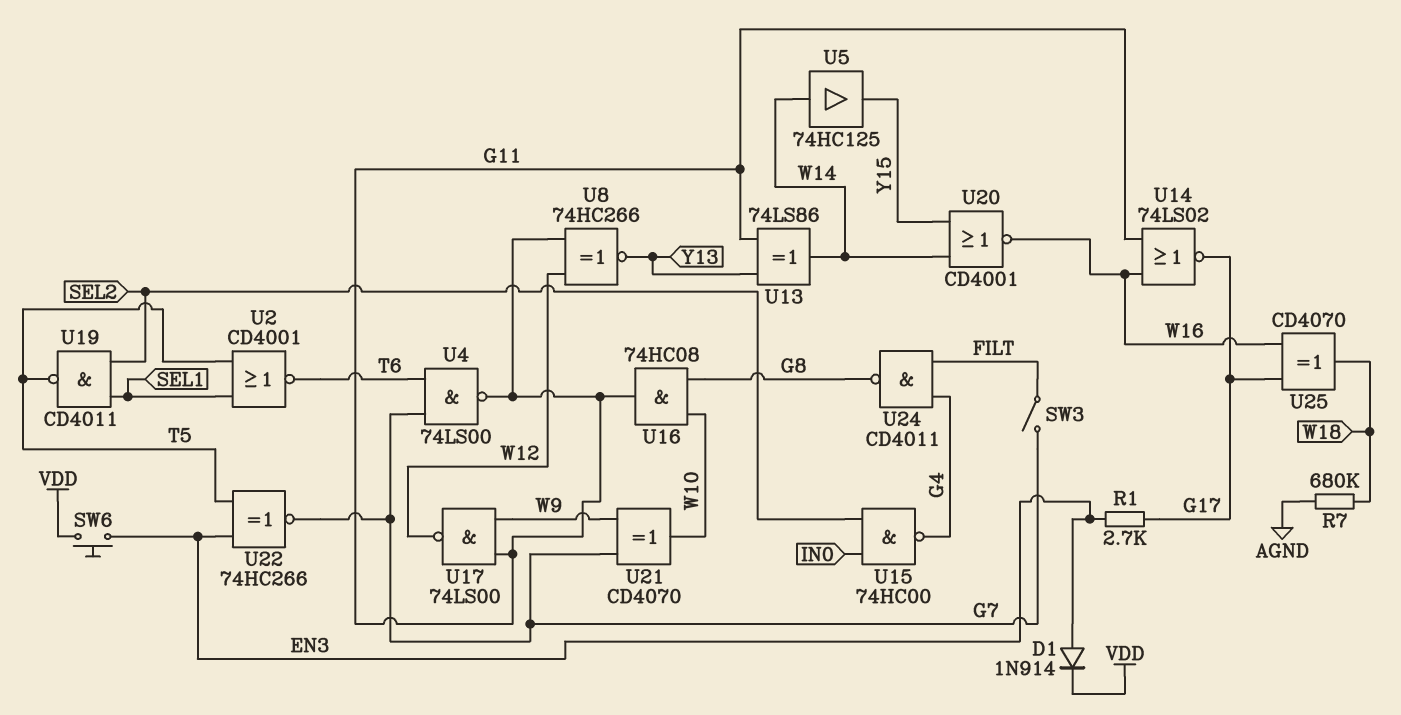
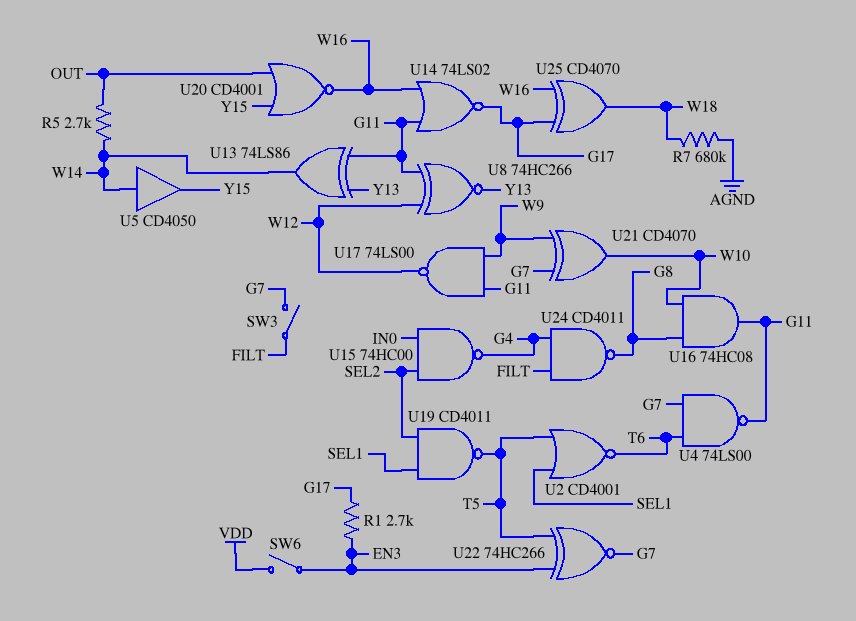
D1: diode 1N914 (A EN3, K VDD) -> none
R5: none -> 2.7k (OUT, W14)
SW6: button (EN3, VDD) -> switch (EN3, VDD)
U5: buffer 74HC125 (in W14, out Y15) -> buffer CD4050 (in W14, out Y15)
U20: NOR CD4001 (in W14, in Y15, out W16) -> NOR CD4001 (in OUT, in Y15, out W16)

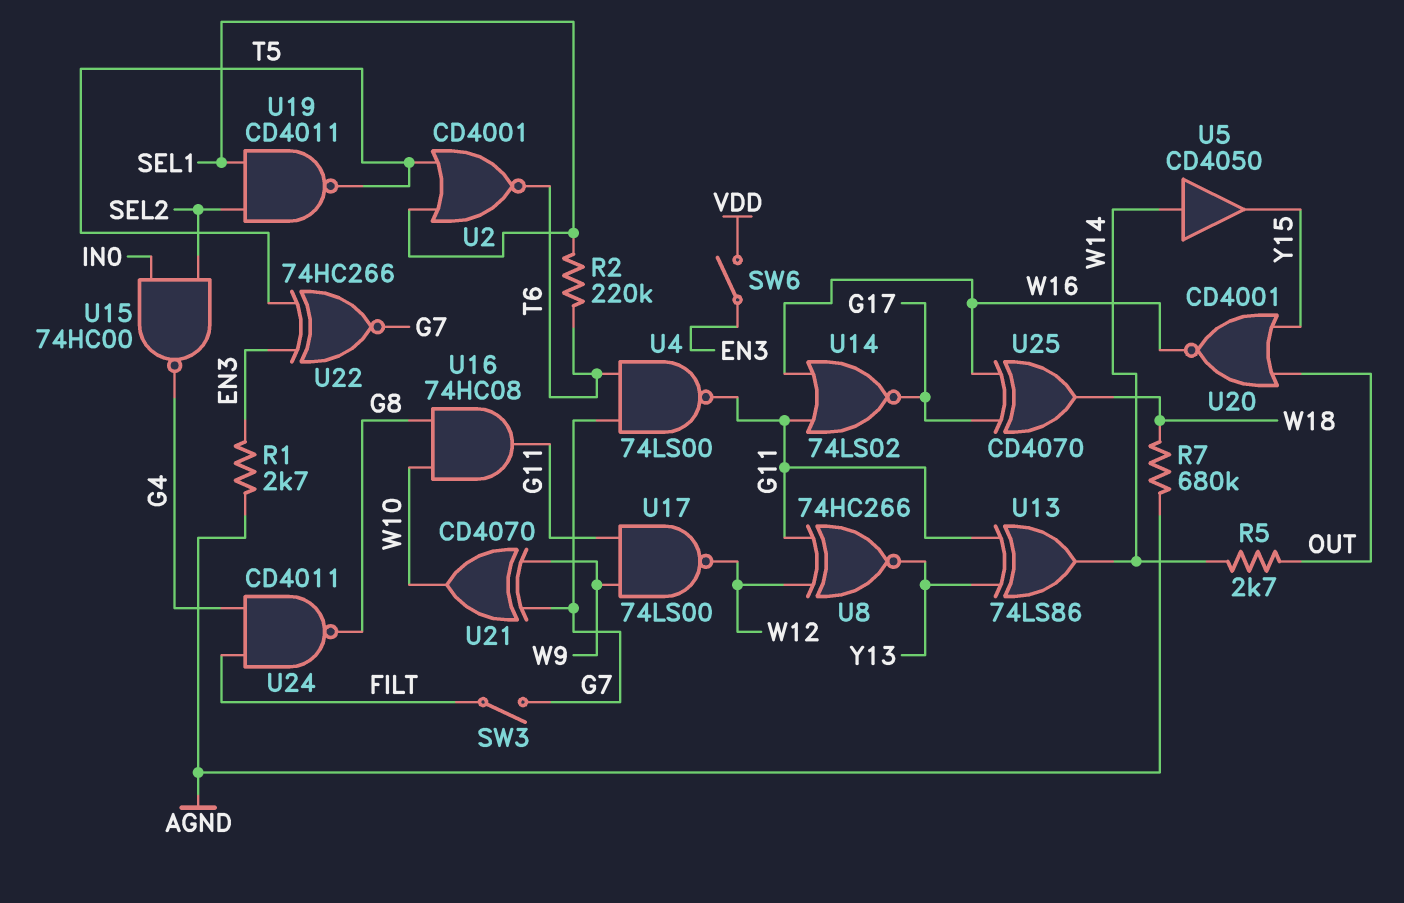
R1: 2.7k (EN3, G17) -> 2.7k (AGND, EN3)
R2: none -> 220k (SEL1, T6)

